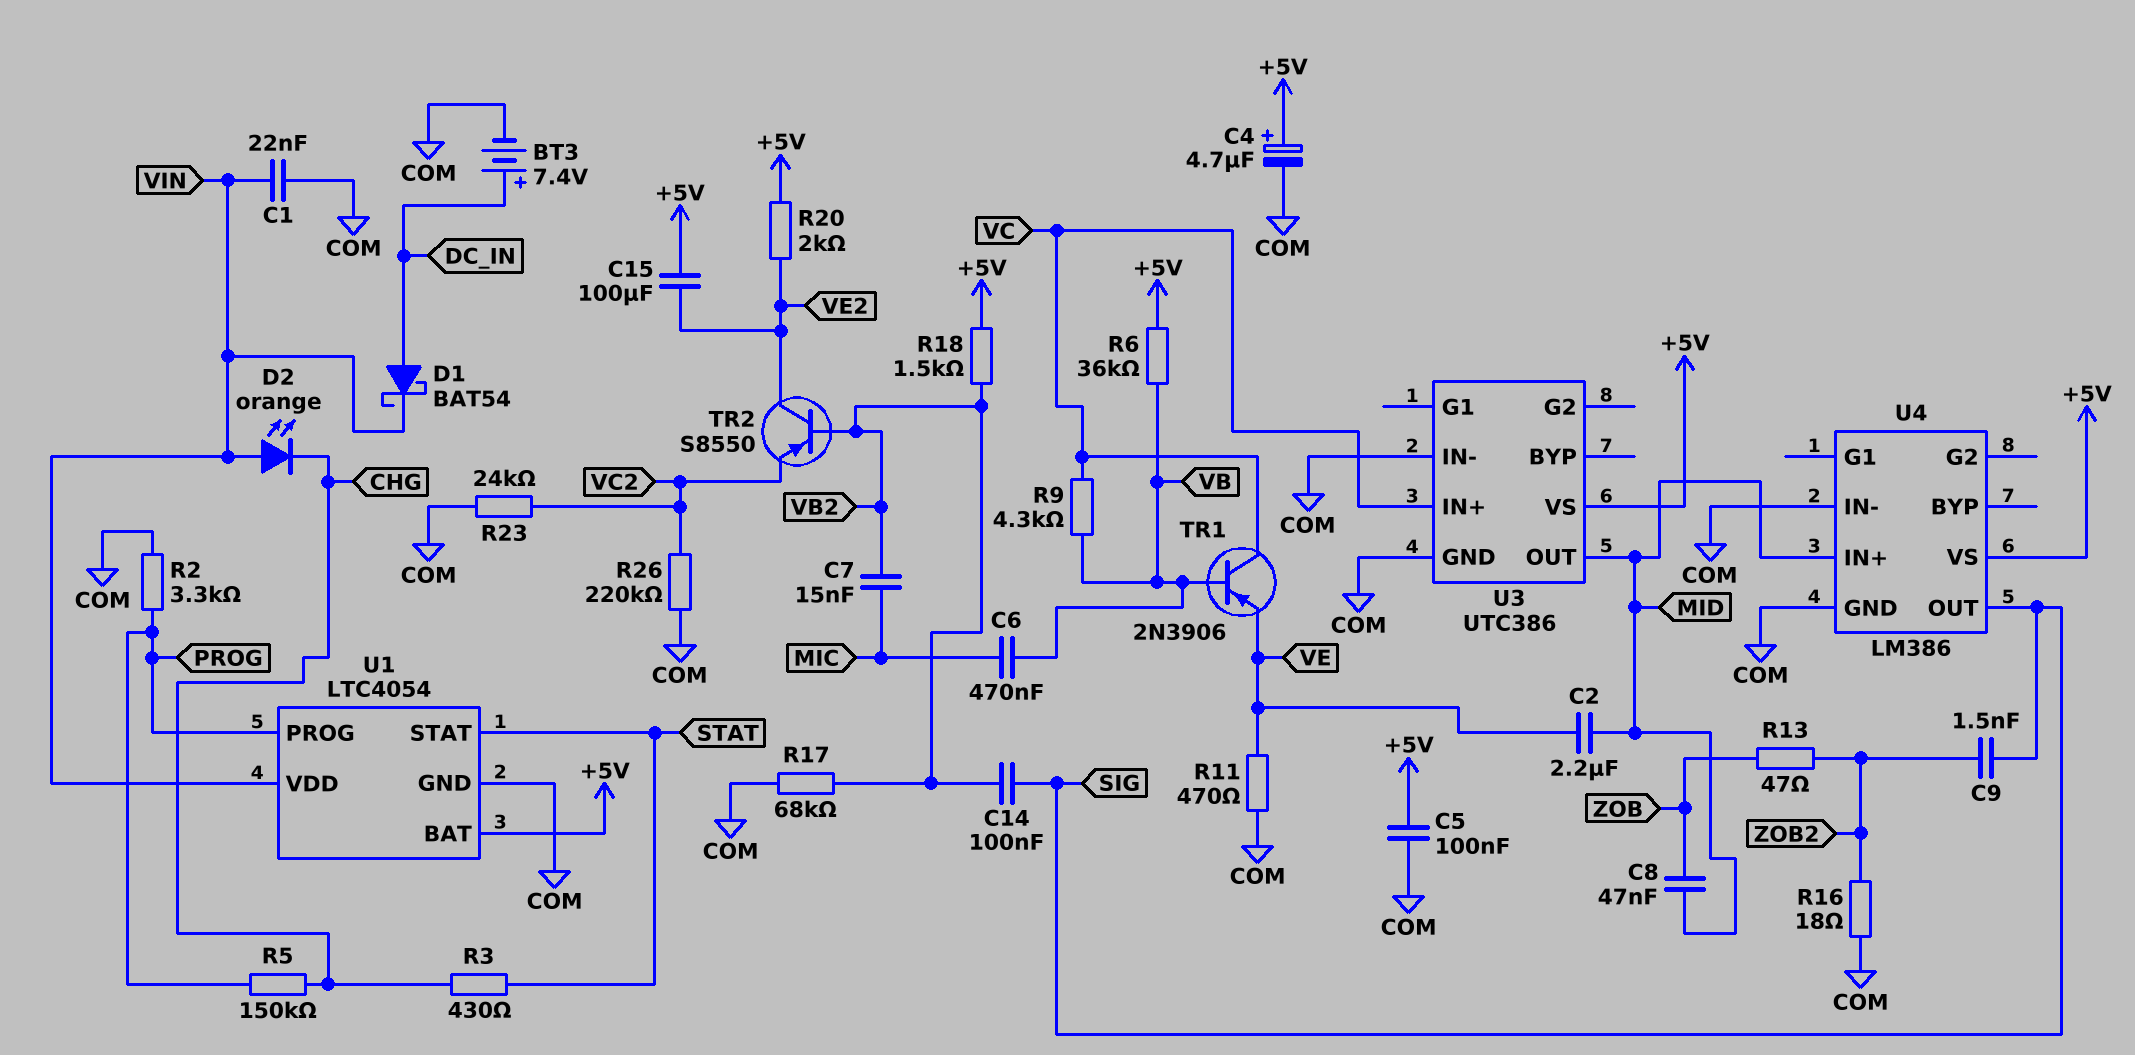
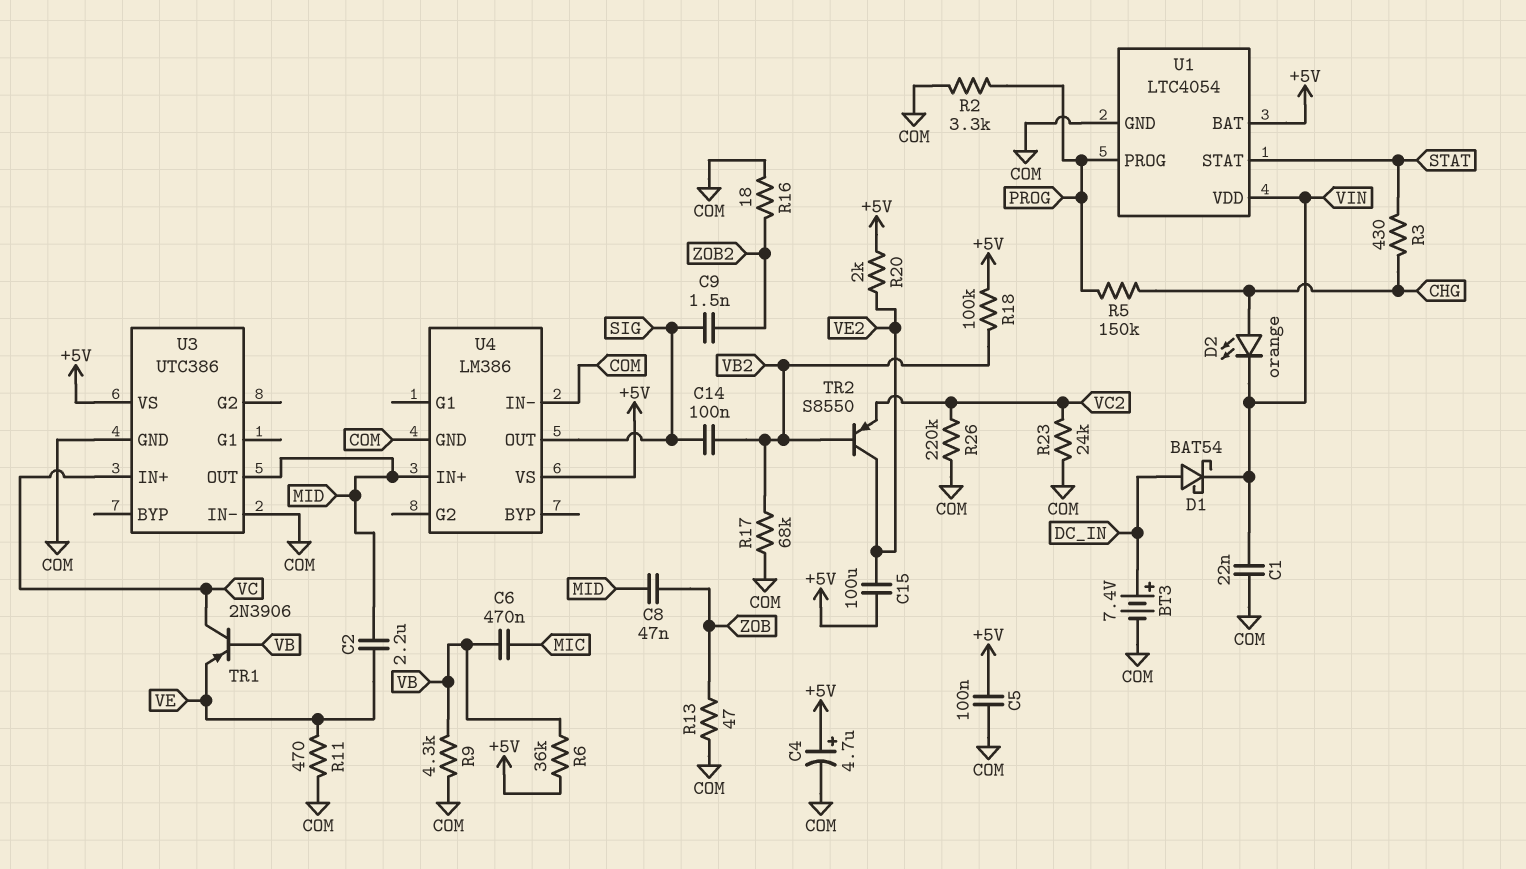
C7: 15nF (MIC, VB2) -> none
D2: LED orange (A VIN, K CHG) -> LED orange (A CHG, K VIN)
R9: 4.3k (VB, VC) -> 4.3k (COM, VB)
R13: 47 (ZOB, ZOB2) -> 47 (COM, ZOB)
R18: 1.5k (+5V, VB2) -> 100k (+5V, VB2)

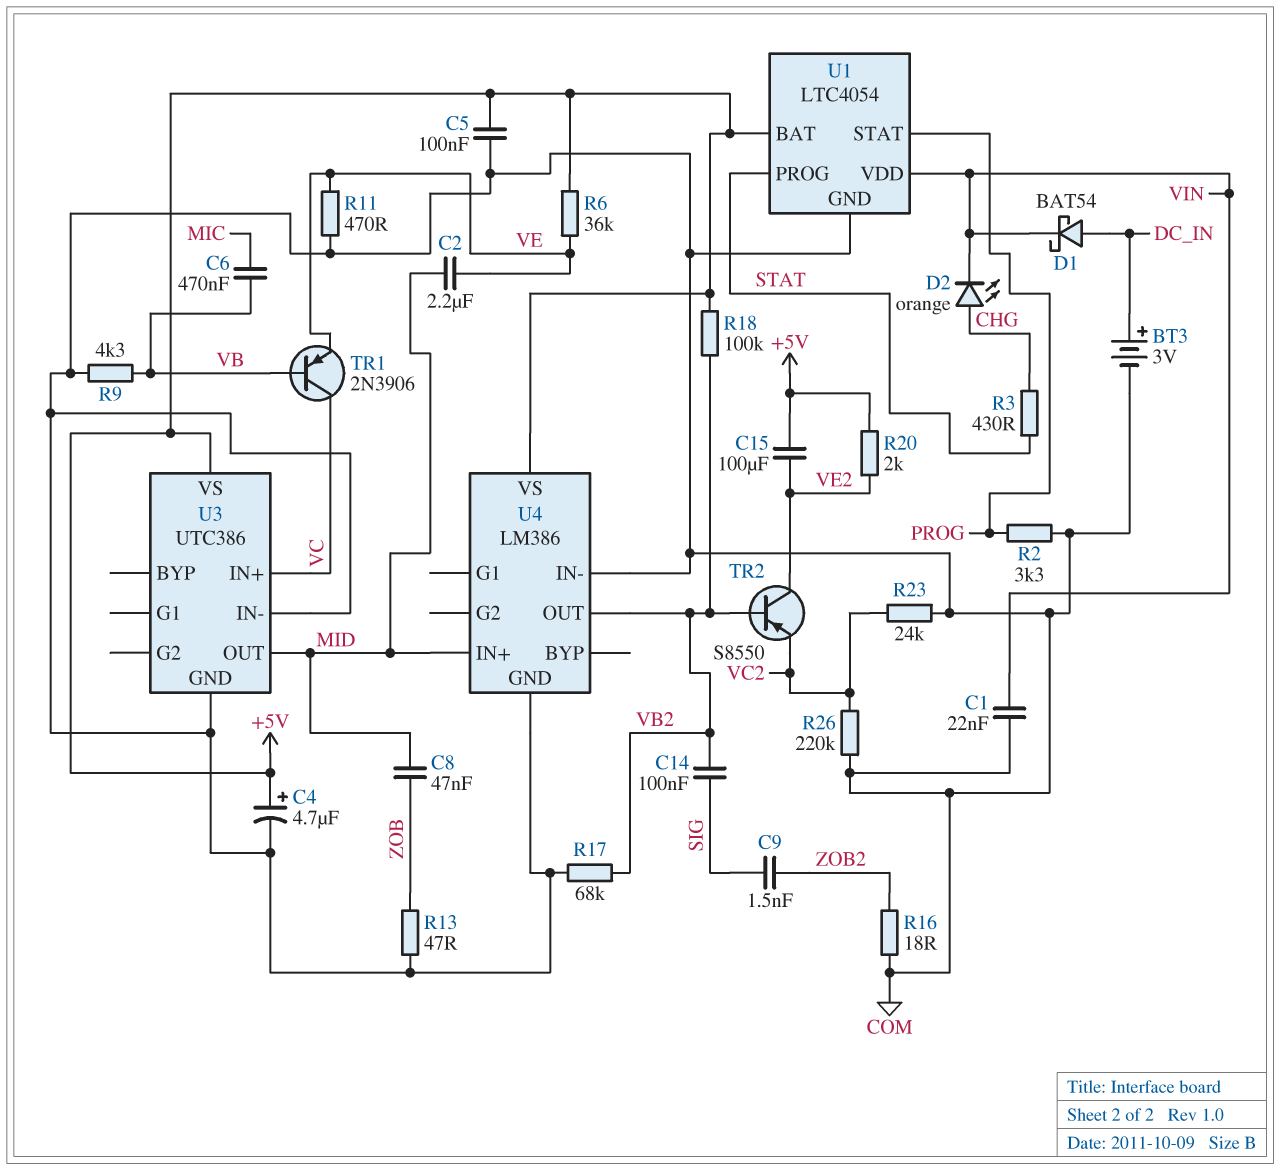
BT3: 7.4V (plus DC_IN, minus COM) -> 3V (plus DC_IN, minus COM)
R5: 150k (CHG, PROG) -> none
R6: 36k (+5V, VB) -> 36k (+5V, VE)
U1 pin PROG: PROG -> STAT
U1 pin STAT: STAT -> PROG
U4 pin OUT: SIG -> VB2

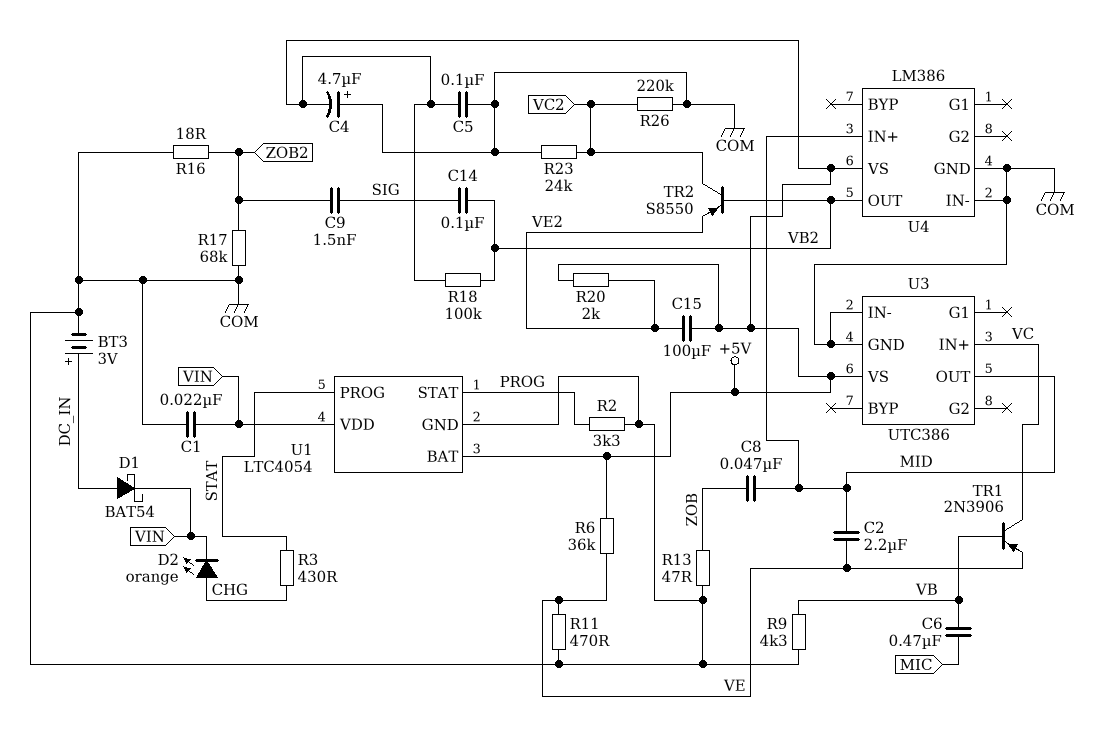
C4: 4.7uF (plus +5V, minus COM) -> 4.7uF (plus COM, minus +5V)
R17: 68k (COM, VB2) -> 68k (COM, ZOB2)
TR2: PNP S8550 (B VB2, C VE2, E VC2) -> PNP S8550 (B VB2, C VC2, E VE2)

